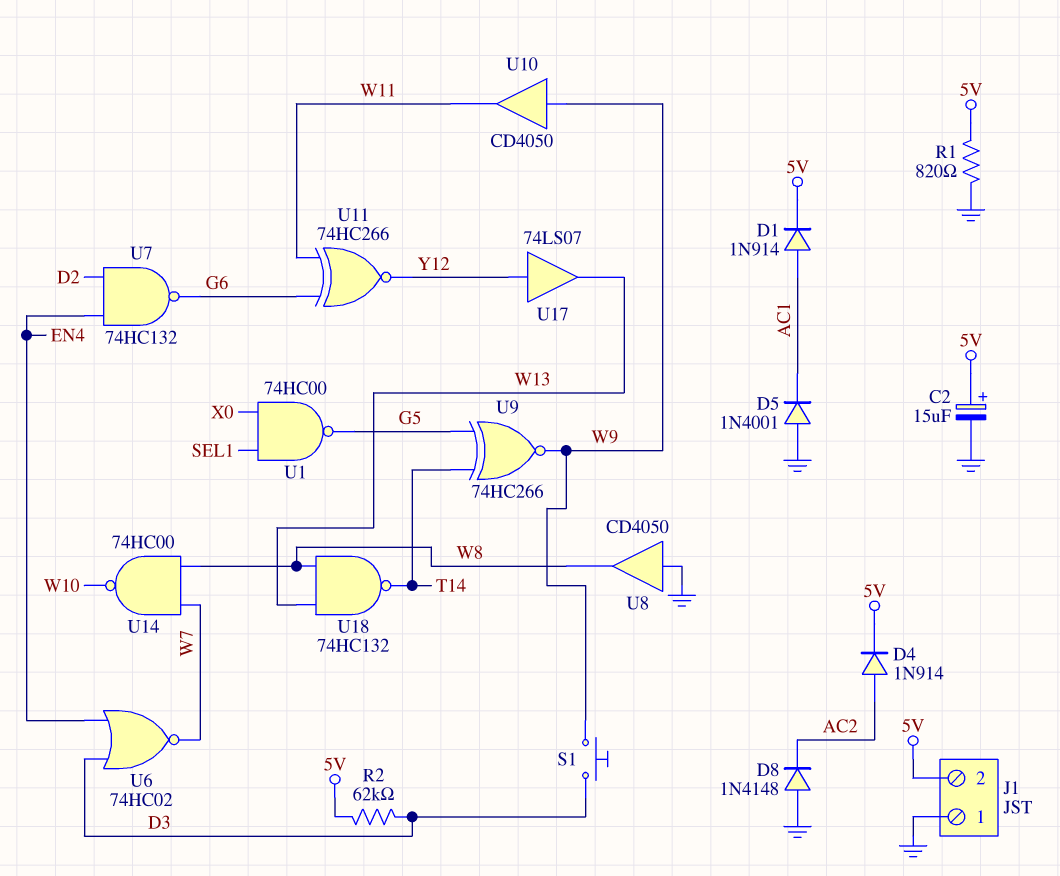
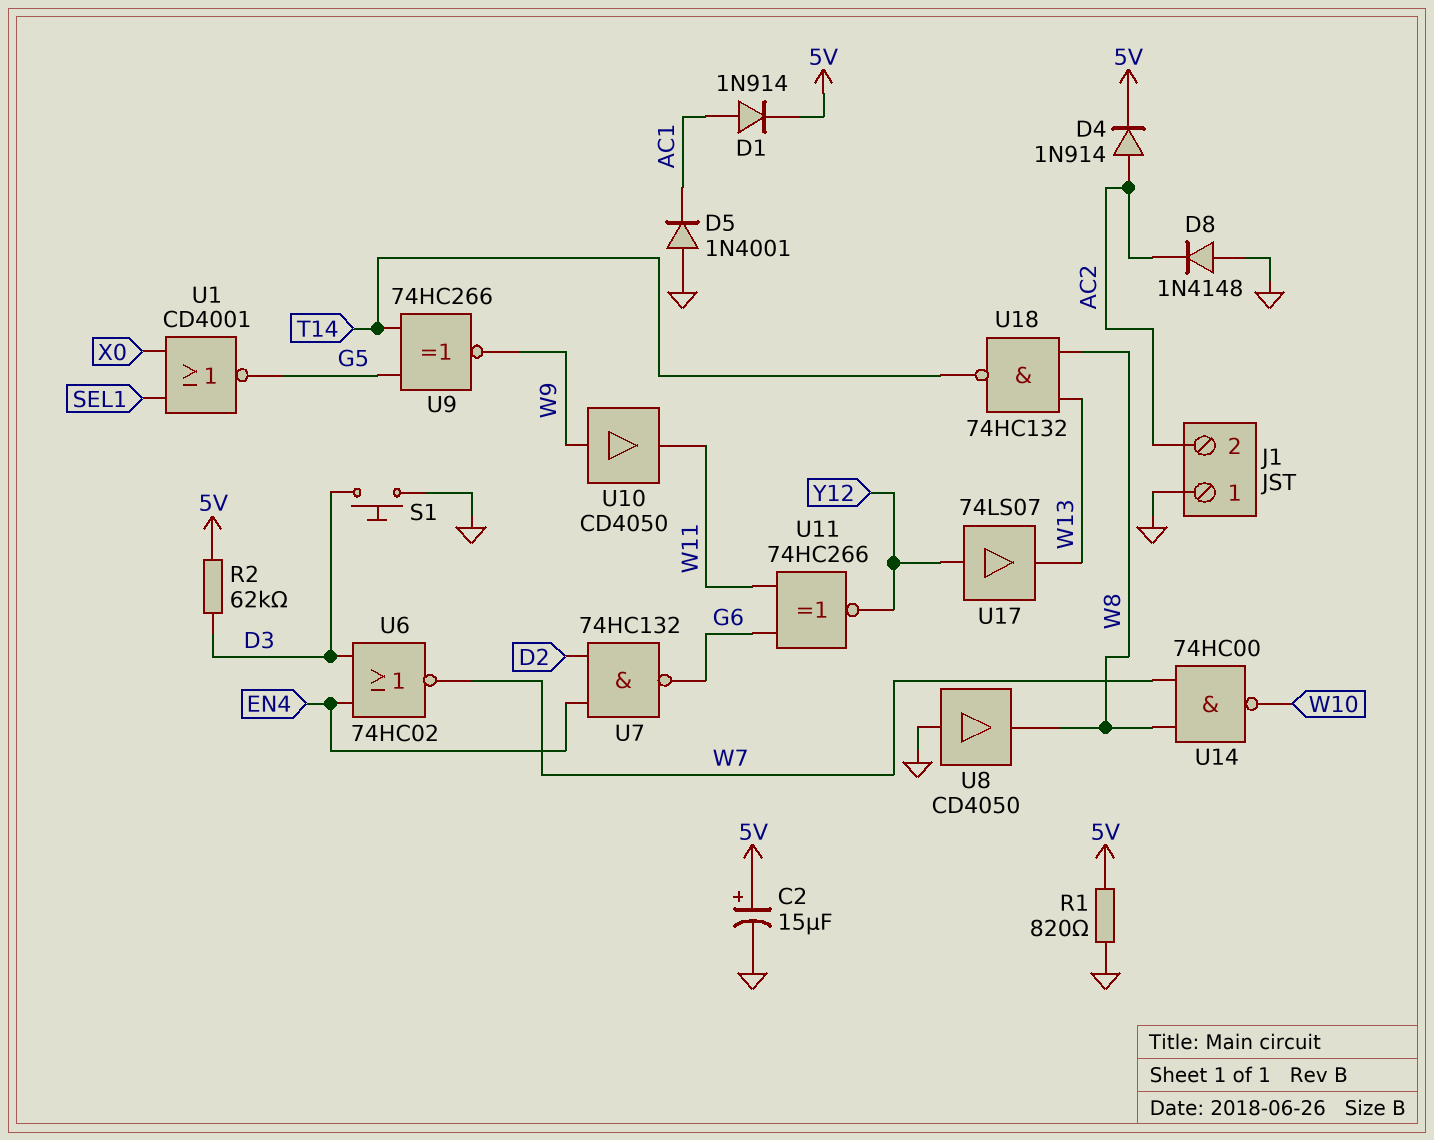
J1 pin 2: 5V -> AC2
S1: button (D3, W9) -> button (D3, GND)
U1: NAND 74HC00 (in SEL1, in X0, out G5) -> NOR CD4001 (in SEL1, in X0, out G5)

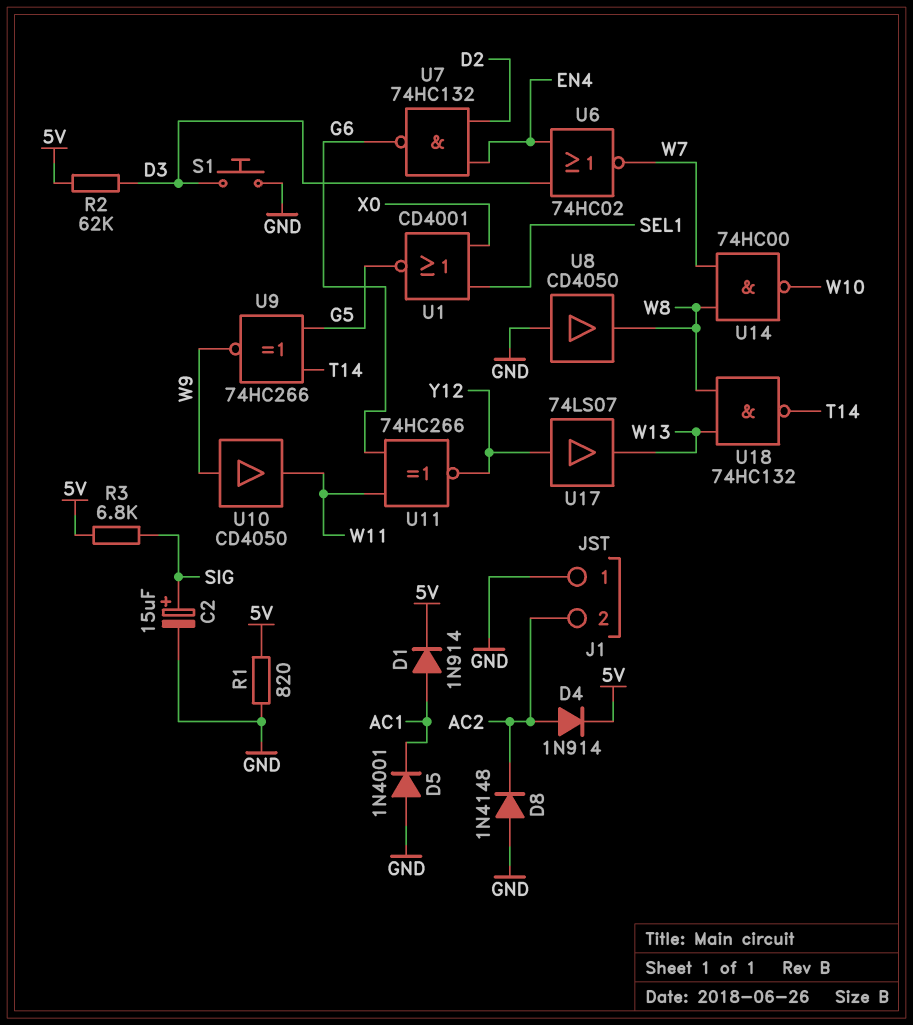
C2: 15uF (plus 5V, minus GND) -> 15uF (plus SIG, minus GND)
R3: none -> 6.8k (5V, SIG)

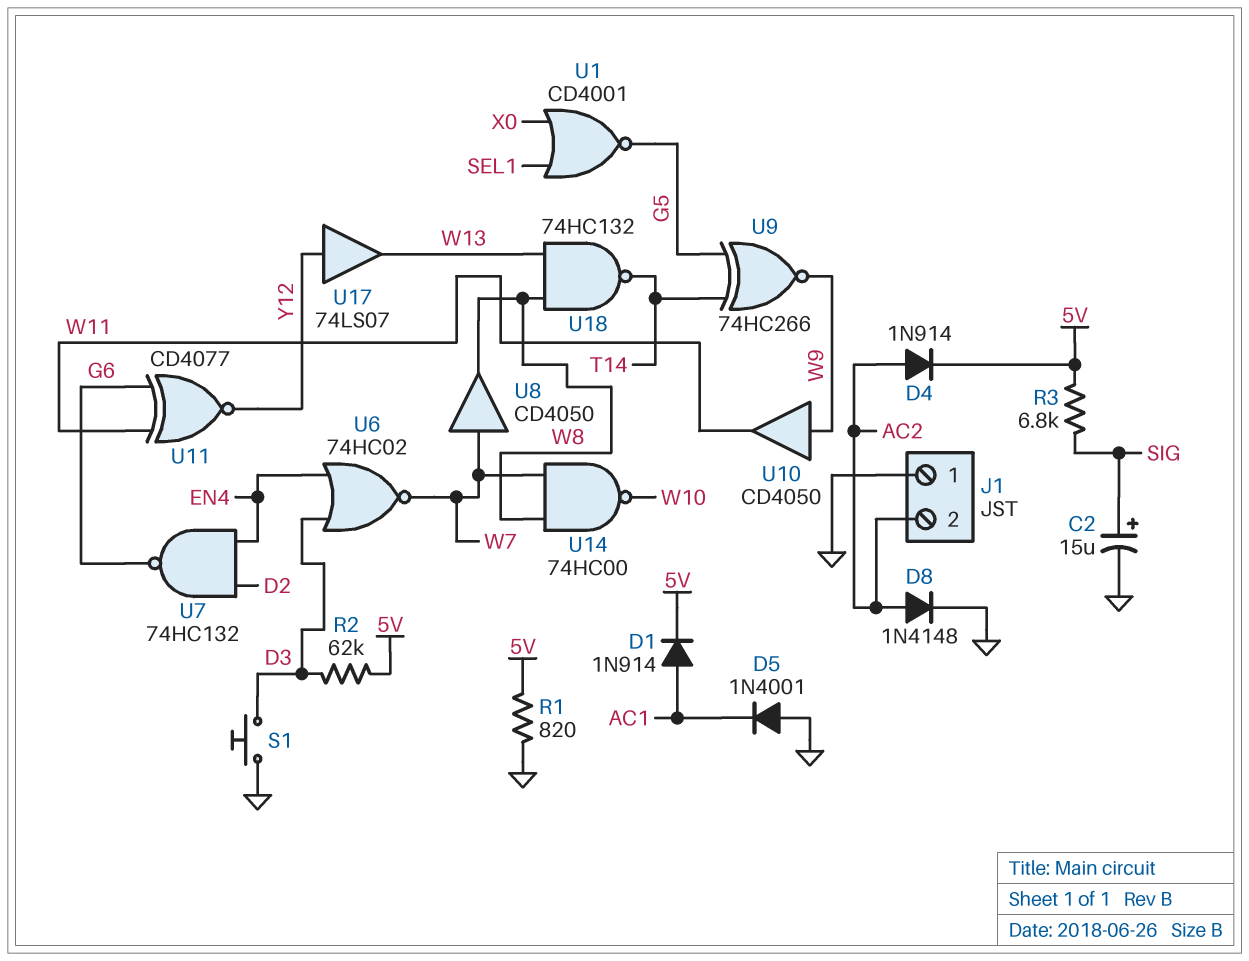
D8: diode 1N4148 (A GND, K AC2) -> diode 1N4148 (A AC2, K GND)
U8: buffer CD4050 (in GND, out W8) -> buffer CD4050 (in W7, out W8)
U11: XNOR 74HC266 (in G6, in W11, out Y12) -> XNOR CD4077 (in G6, in W11, out Y12)

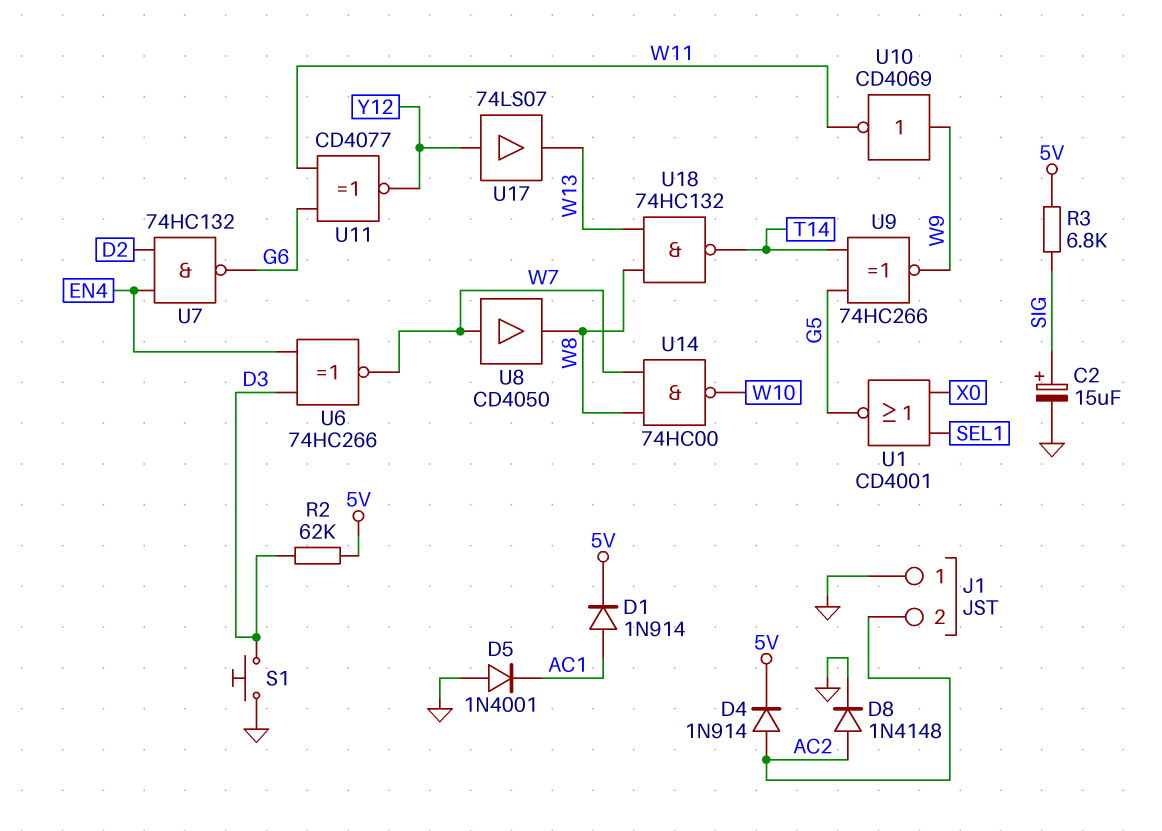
R1: 820 (5V, GND) -> none
U6: NOR 74HC02 (in D3, in EN4, out W7) -> XNOR 74HC266 (in D3, in EN4, out W7)
U10: buffer CD4050 (in W9, out W11) -> NOT CD4069 (in W9, out W11)

